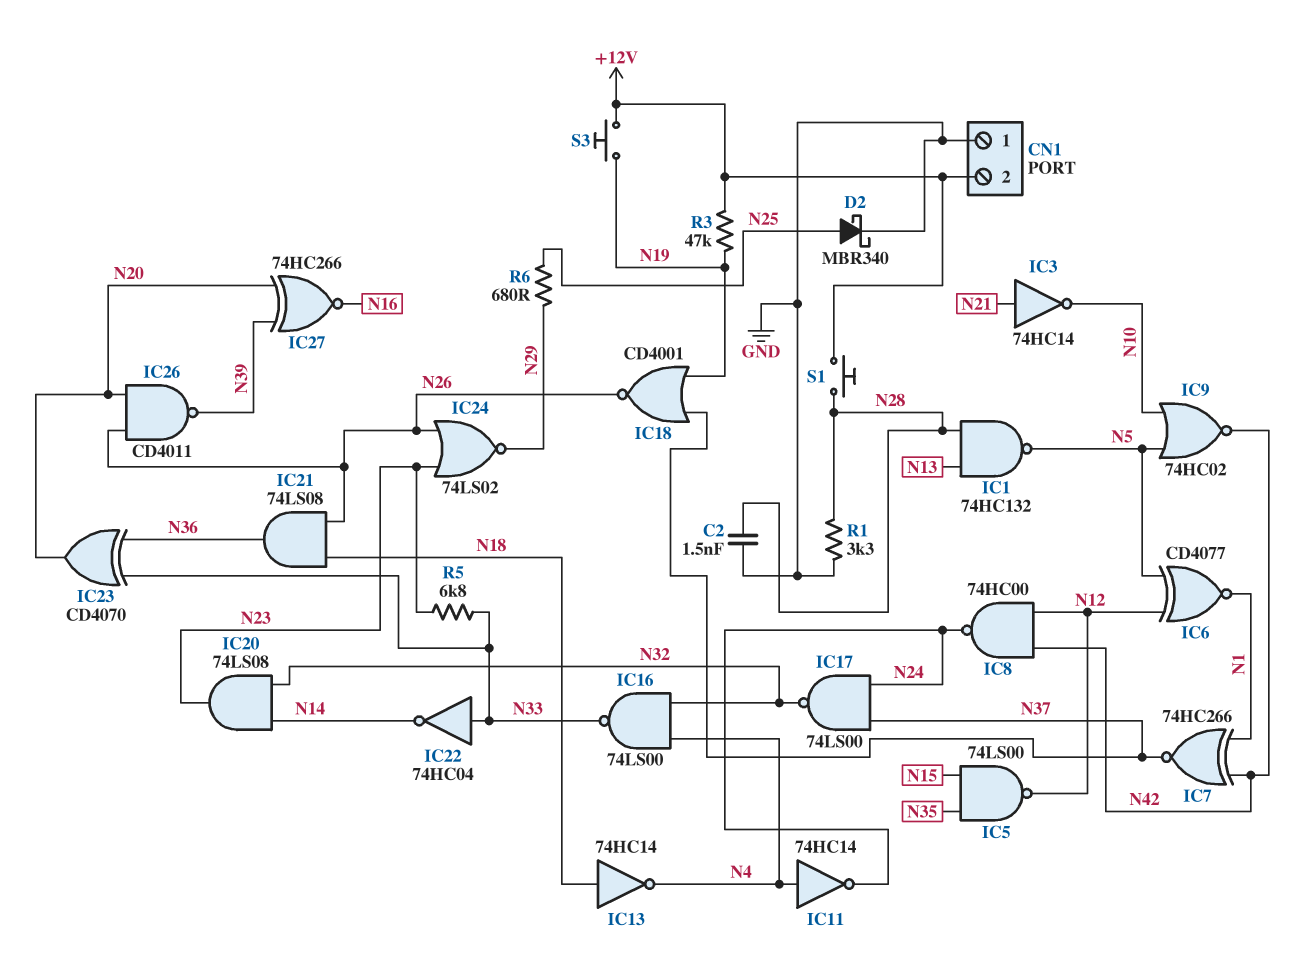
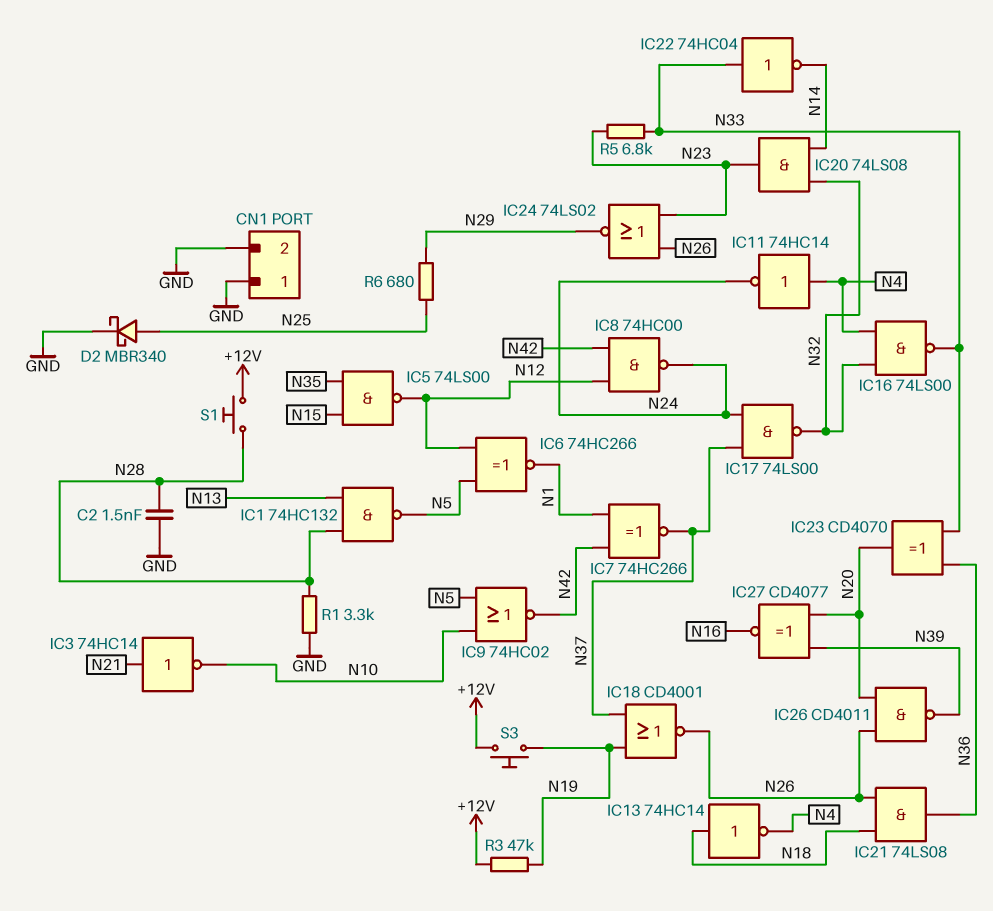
CN1 pin 2: +12V -> GND
IC6: XNOR CD4077 (in N5, in N12, out N1) -> XNOR 74HC266 (in N5, in N12, out N1)
IC27: XNOR 74HC266 (in N20, in N39, out N16) -> XNOR CD4077 (in N20, in N39, out N16)

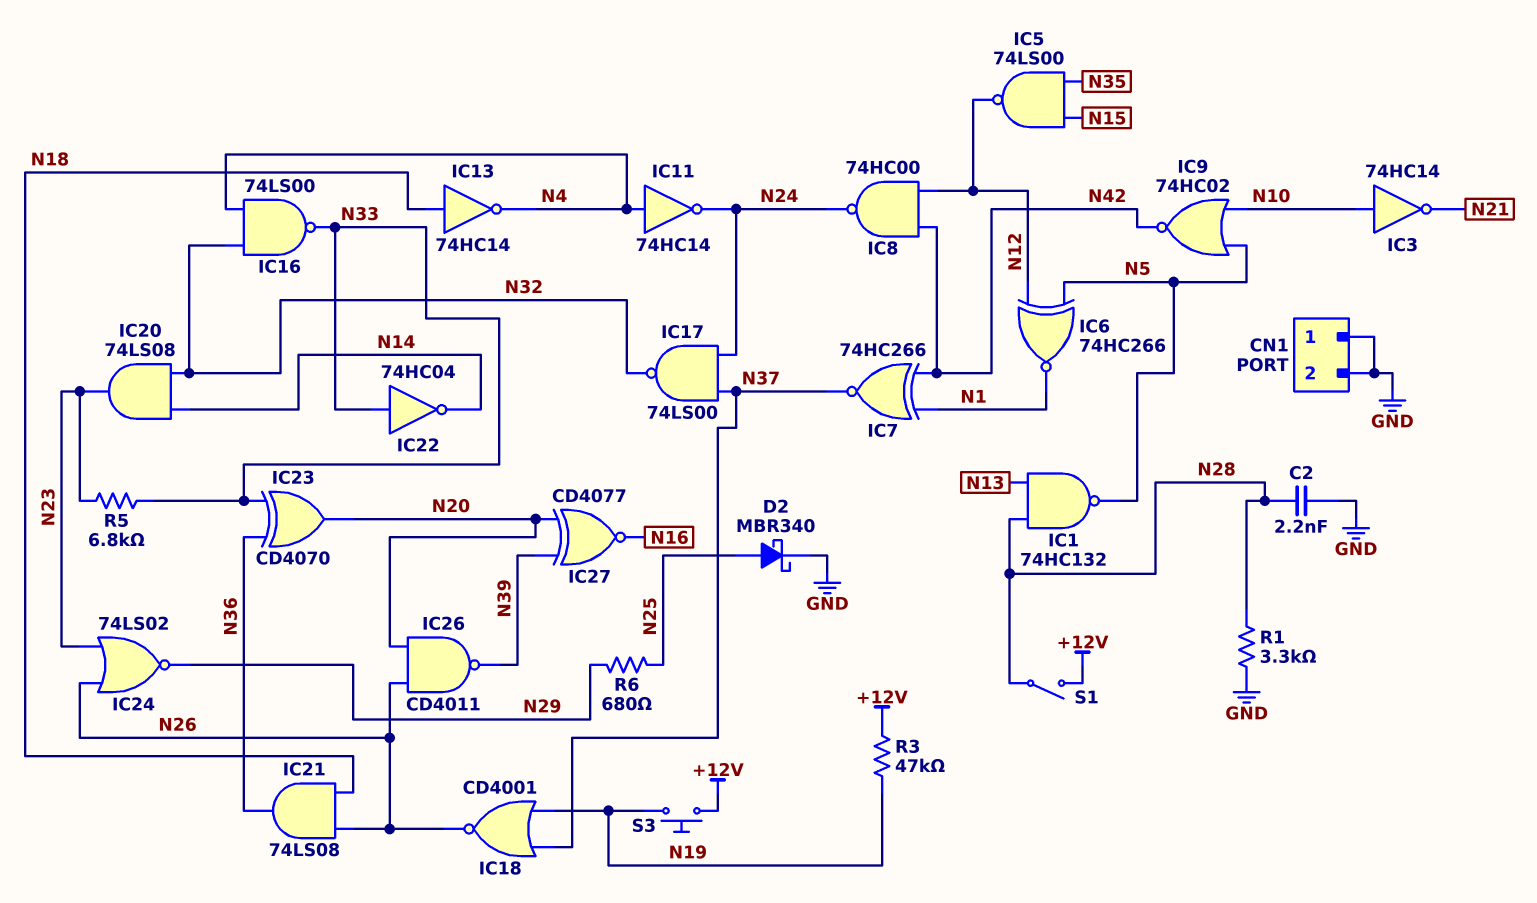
C2: 1.5nF (GND, N28) -> 2.2nF (GND, N28)
IC3: NOT 74HC14 (in N21, out N10) -> NOT 74HC14 (in N10, out N21)
S1: button (+12V, N28) -> switch (+12V, N28)

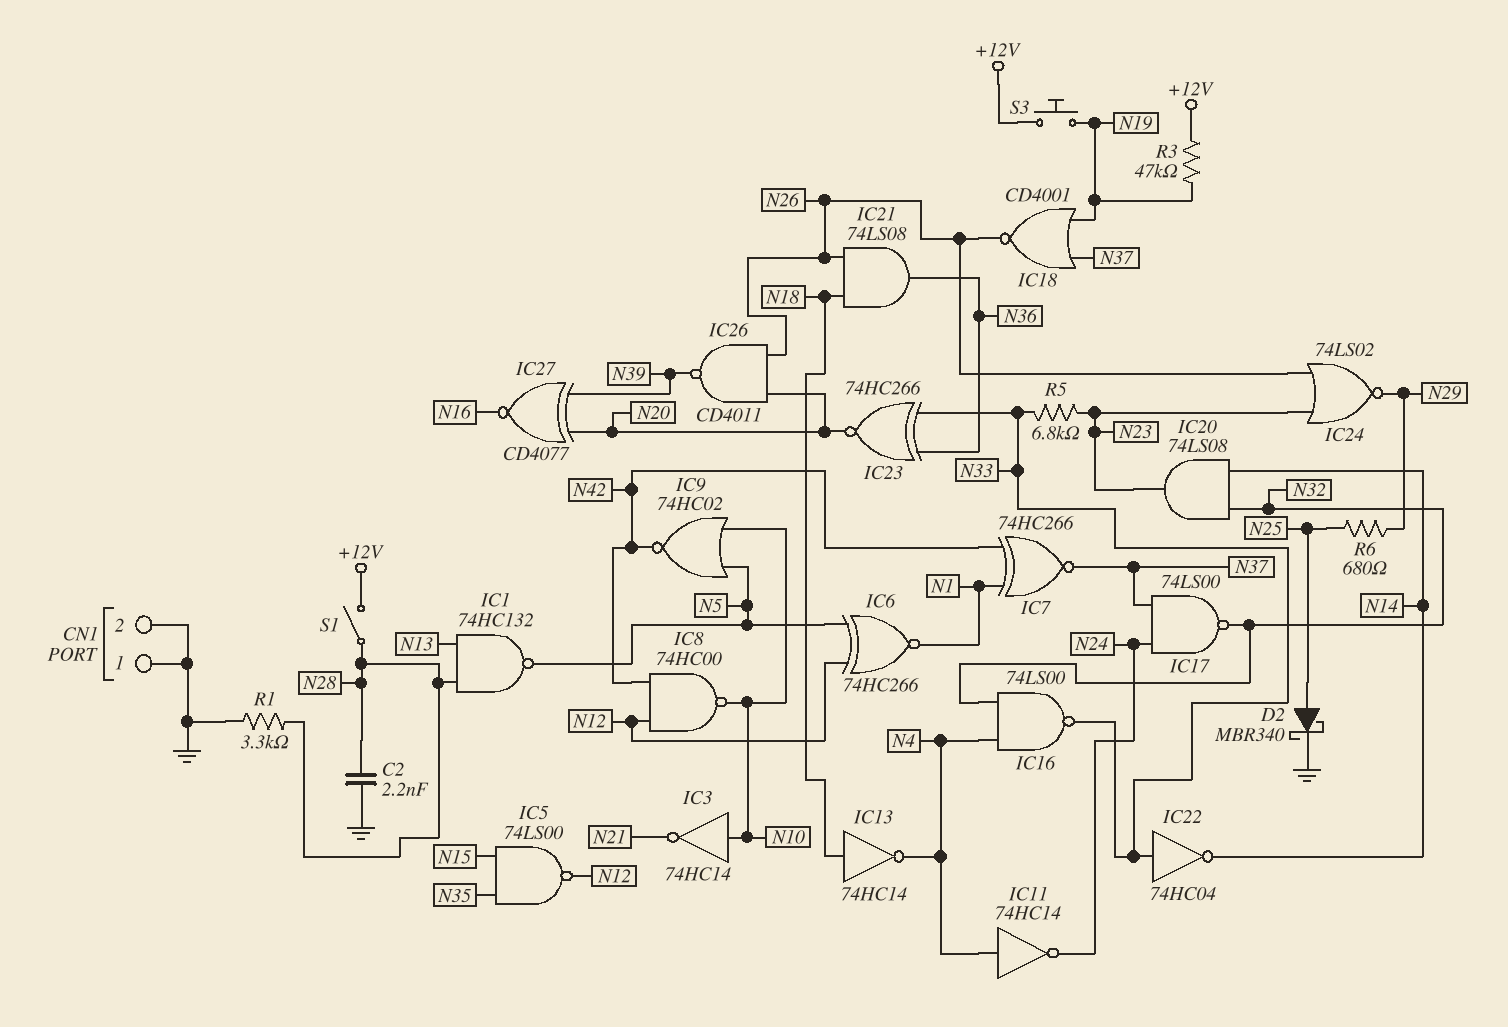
IC8: NAND 74HC00 (in N12, in N42, out N24) -> NAND 74HC00 (in N12, in N42, out N10)
IC23: XOR CD4070 (in N33, in N36, out N20) -> XNOR 74HC266 (in N33, in N36, out N20)

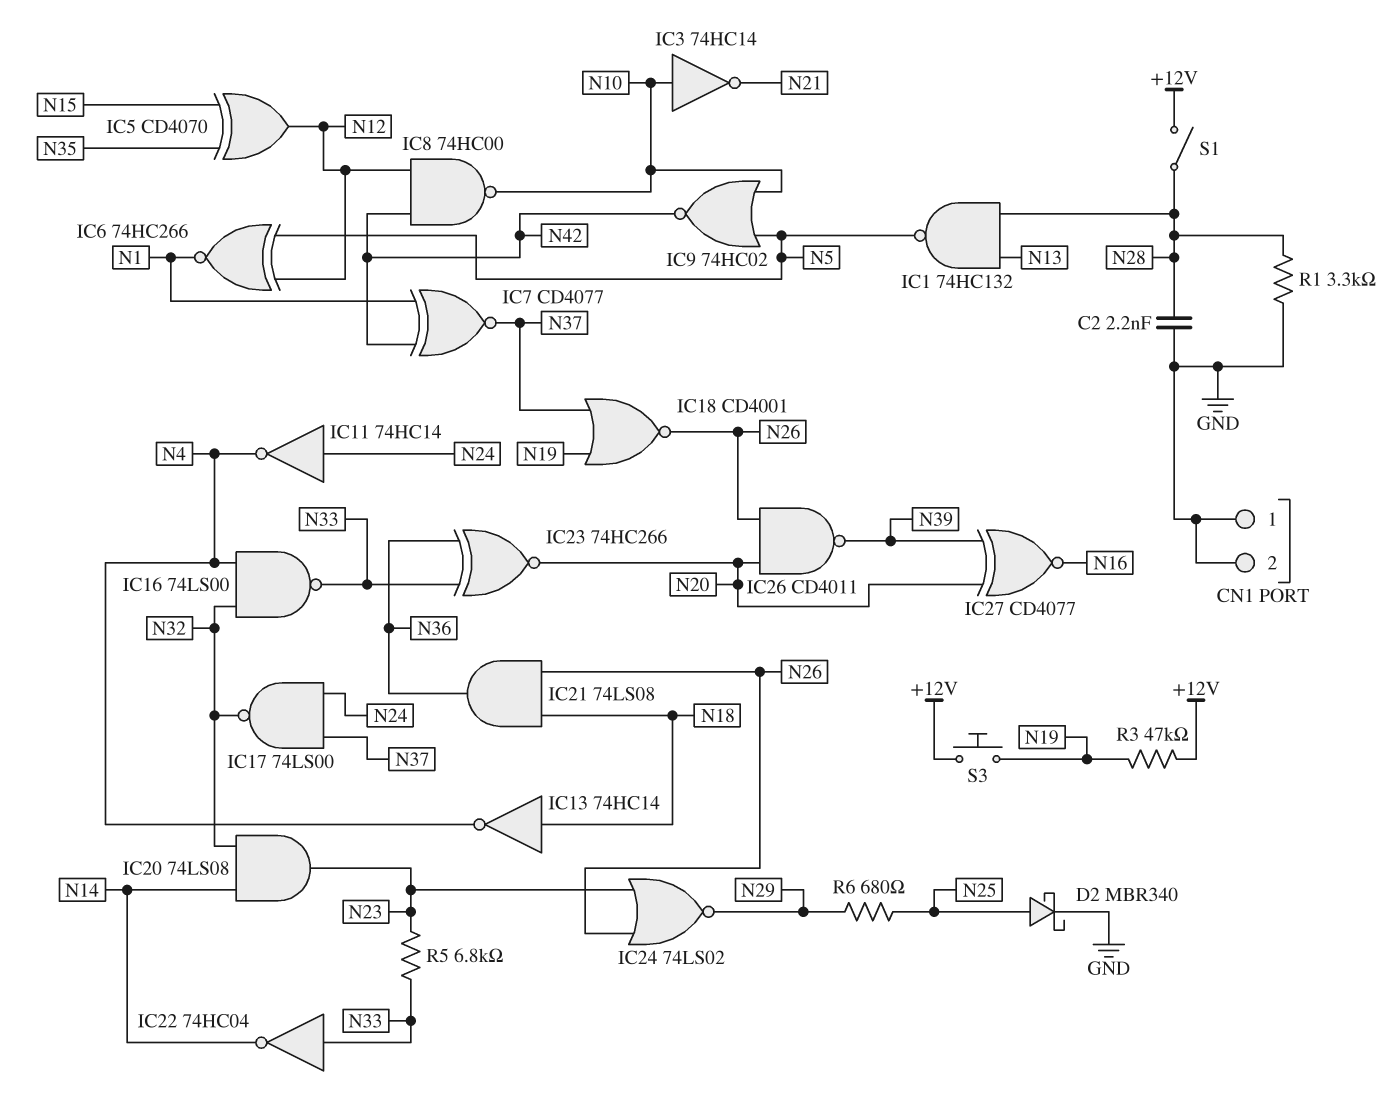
IC5: NAND 74LS00 (in N15, in N35, out N12) -> XOR CD4070 (in N15, in N35, out N12)
IC7: XNOR 74HC266 (in N1, in N42, out N37) -> XNOR CD4077 (in N1, in N42, out N37)
IC11: NOT 74HC14 (in N4, out N24) -> NOT 74HC14 (in N24, out N4)

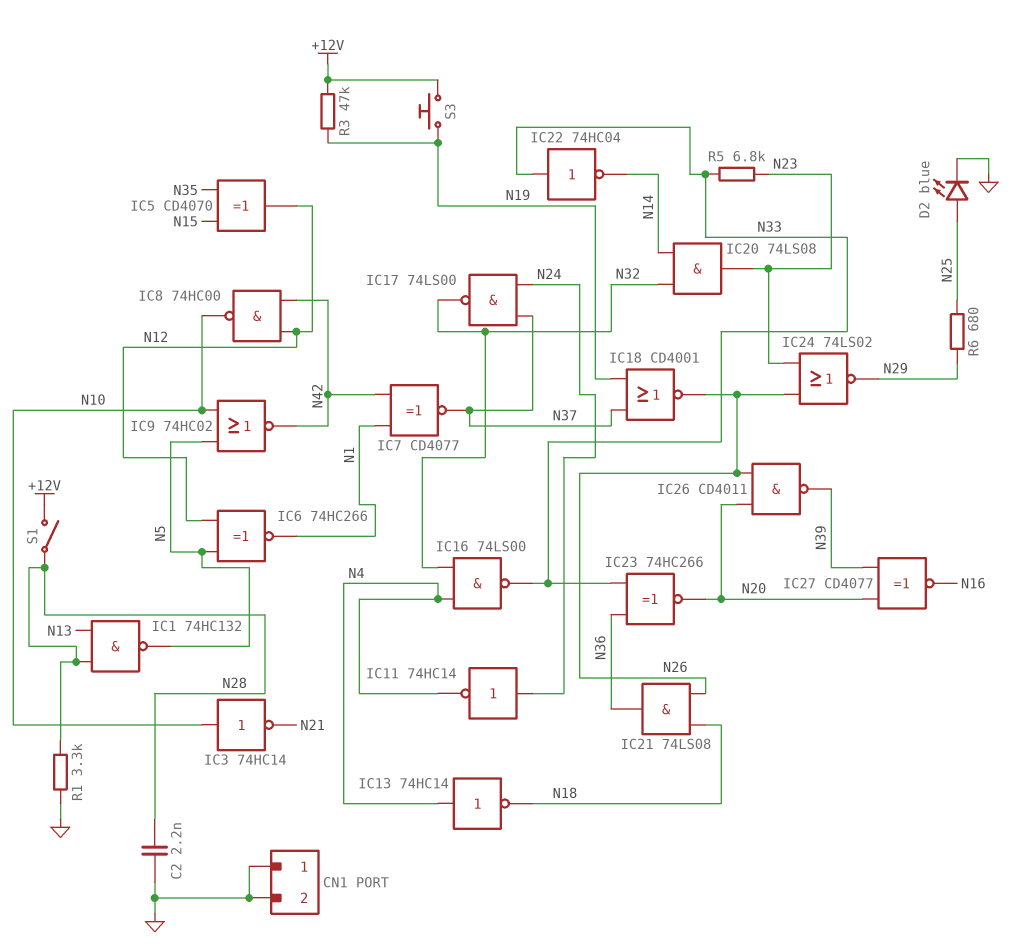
D2: schottky MBR340 (A N25, K GND) -> LED blue (A N25, K GND)
IC13: NOT 74HC14 (in N18, out N4) -> NOT 74HC14 (in N4, out N18)

